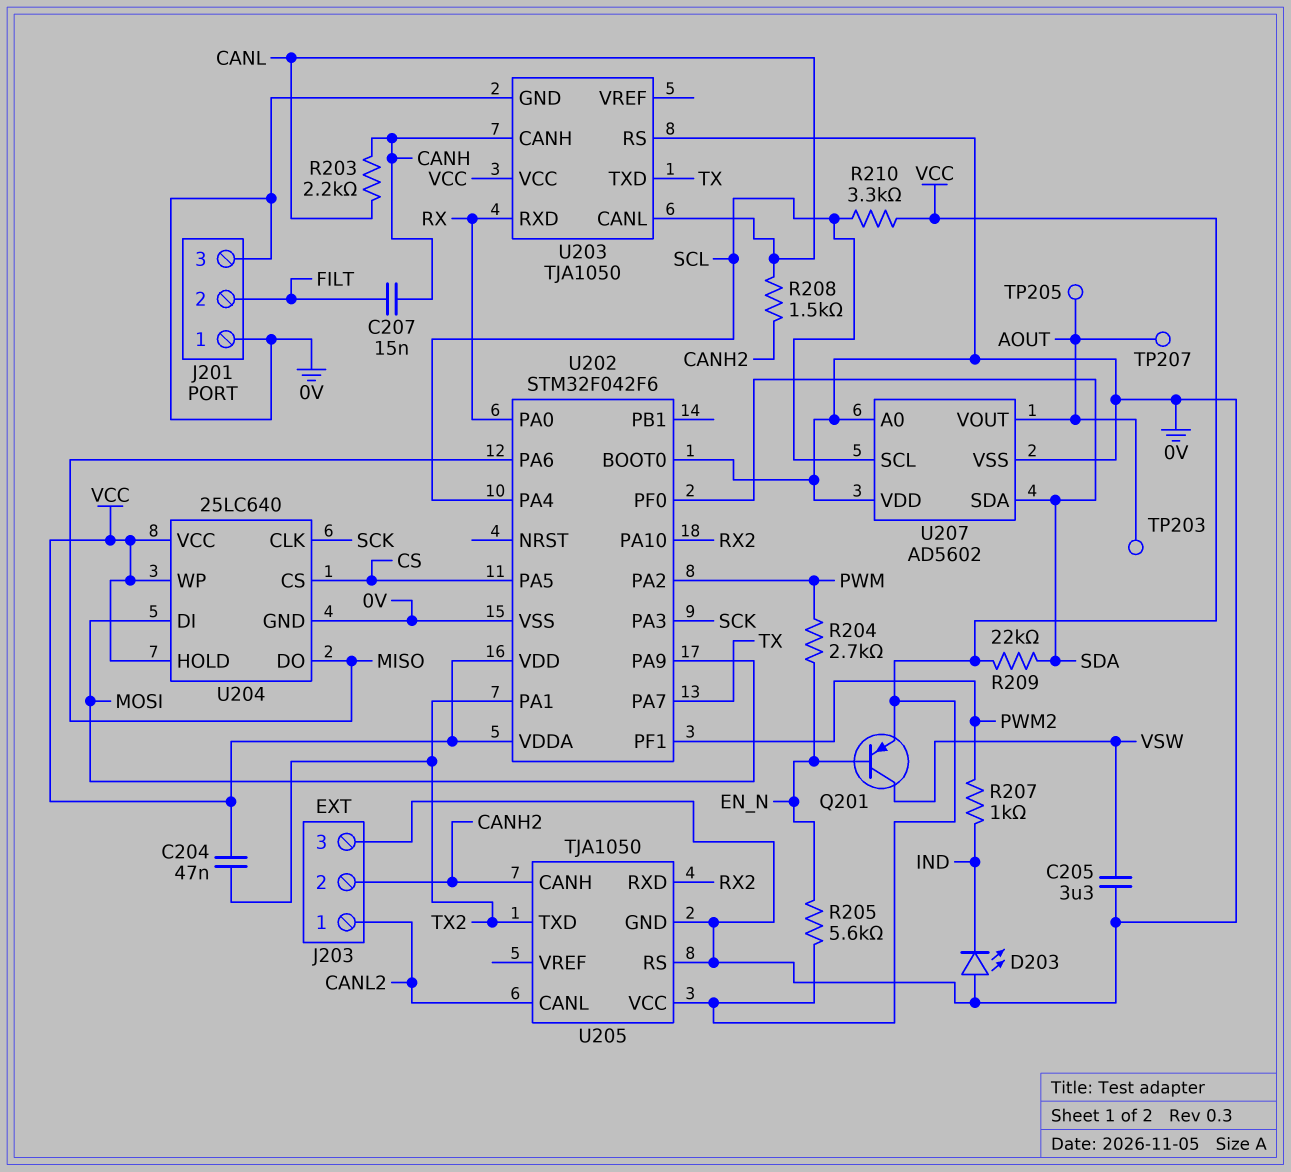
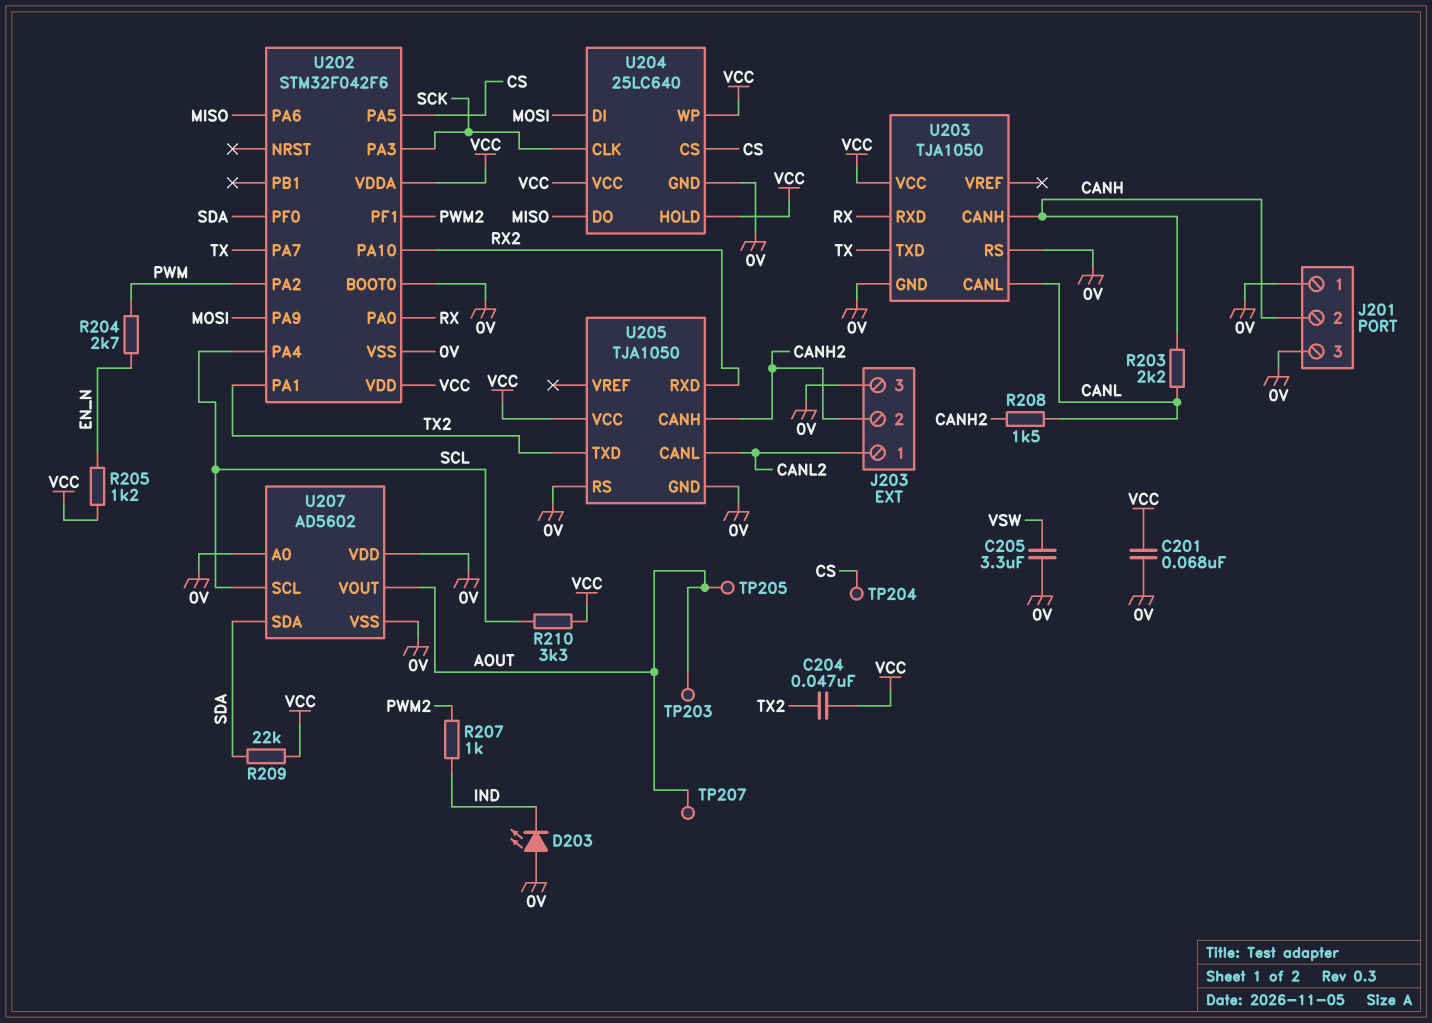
C201: none -> 68nF (0V, VCC)
C207: 15nF (CANH, FILT) -> none
J201 pin 2: FILT -> CANH
Q201: PNP (B EN_N, C VSW, E VCC) -> none
R205: 5.6k (EN_N, VCC) -> 1.2k (EN_N, VCC)
TP204: none -> test point (CS)

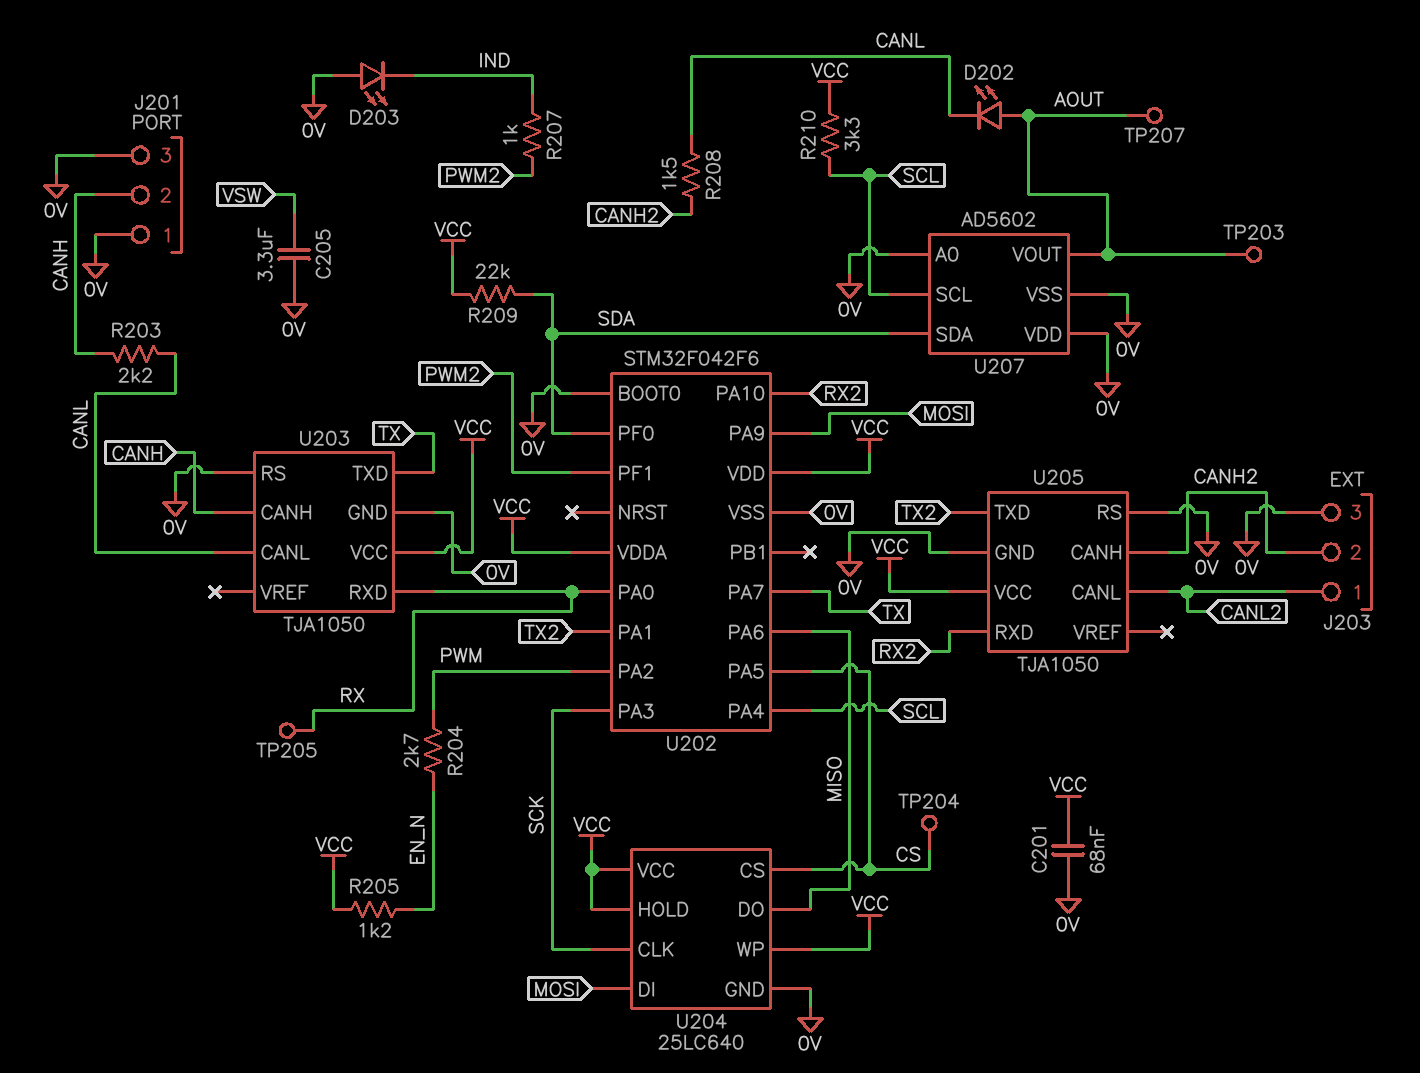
C204: 47nF (TX2, VCC) -> none
D202: none -> LED (A AOUT, K CANL)
TP205: test point (AOUT) -> test point (RX)

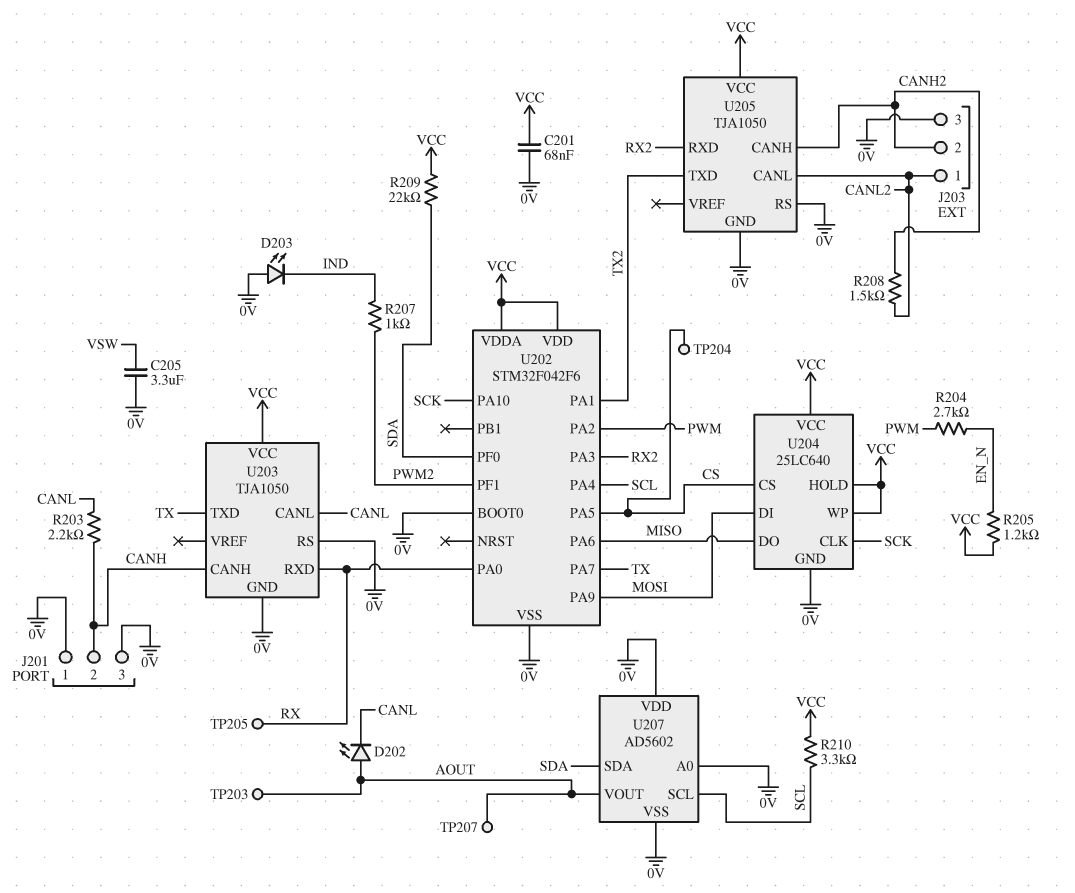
R208: 1.5k (CANH2, CANL) -> 1.5k (CANH2, CANL2)
U202 pin PA3: SCK -> RX2
U202 pin PA10: RX2 -> SCK

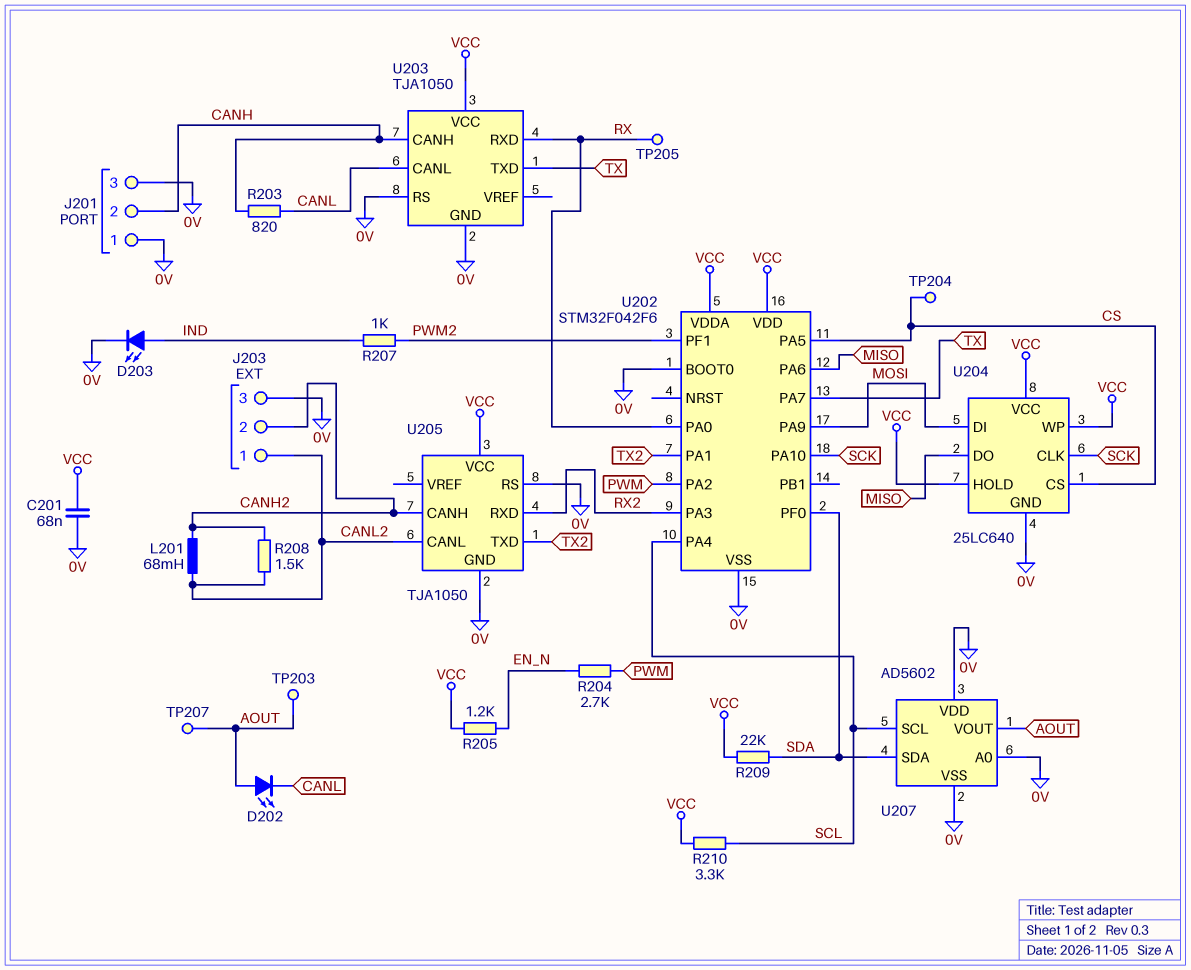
C205: 3.3uF (0V, VSW) -> none
D203: LED (A 0V, K IND) -> LED (A IND, K 0V)
L201: none -> 68mH (CANH2, CANL2)
R203: 2.2k (CANH, CANL) -> 820 (CANH, CANL)

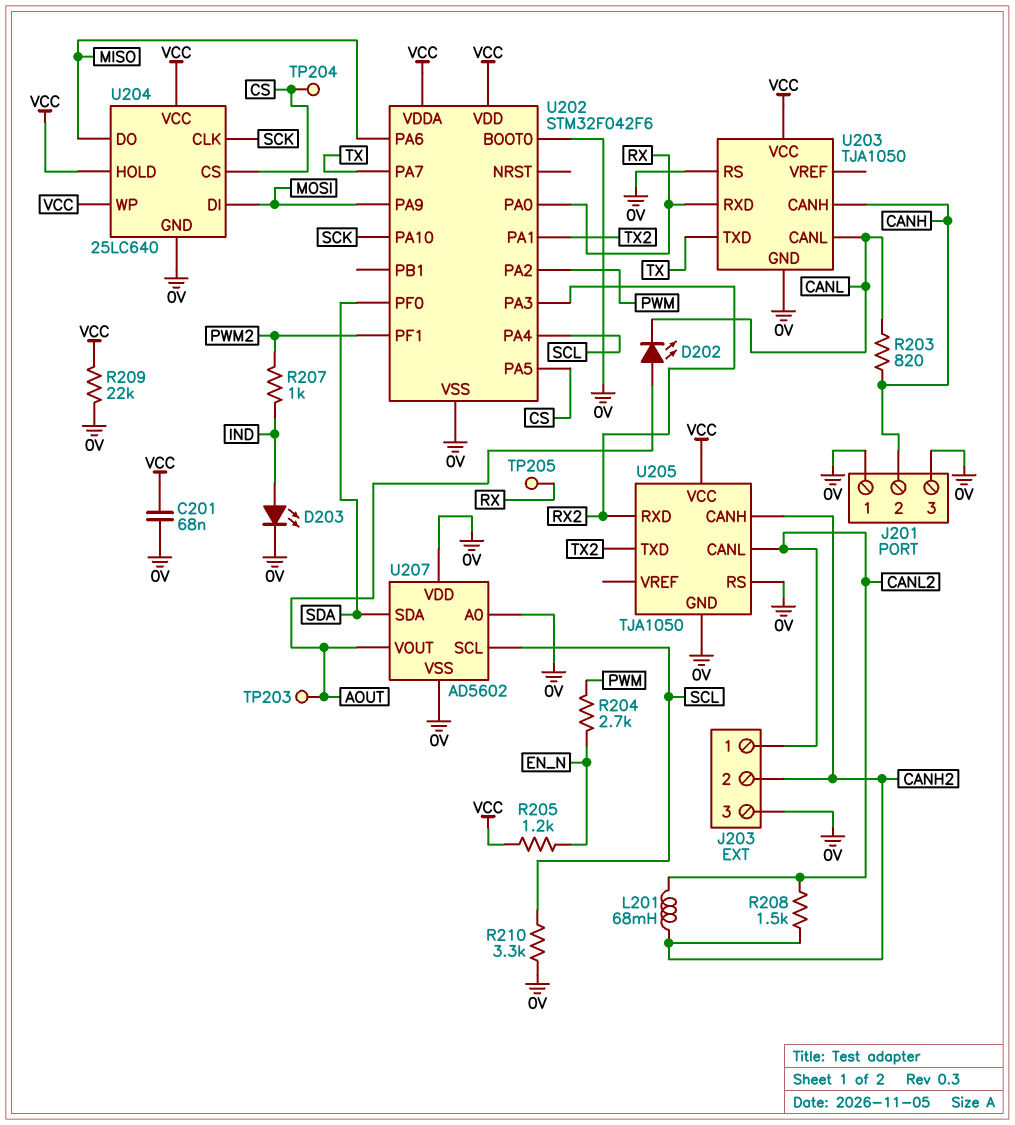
R209: 22k (SDA, VCC) -> 22k (0V, VCC)
R210: 3.3k (SCL, VCC) -> 3.3k (0V, SCL)
TP207: test point (AOUT) -> none

